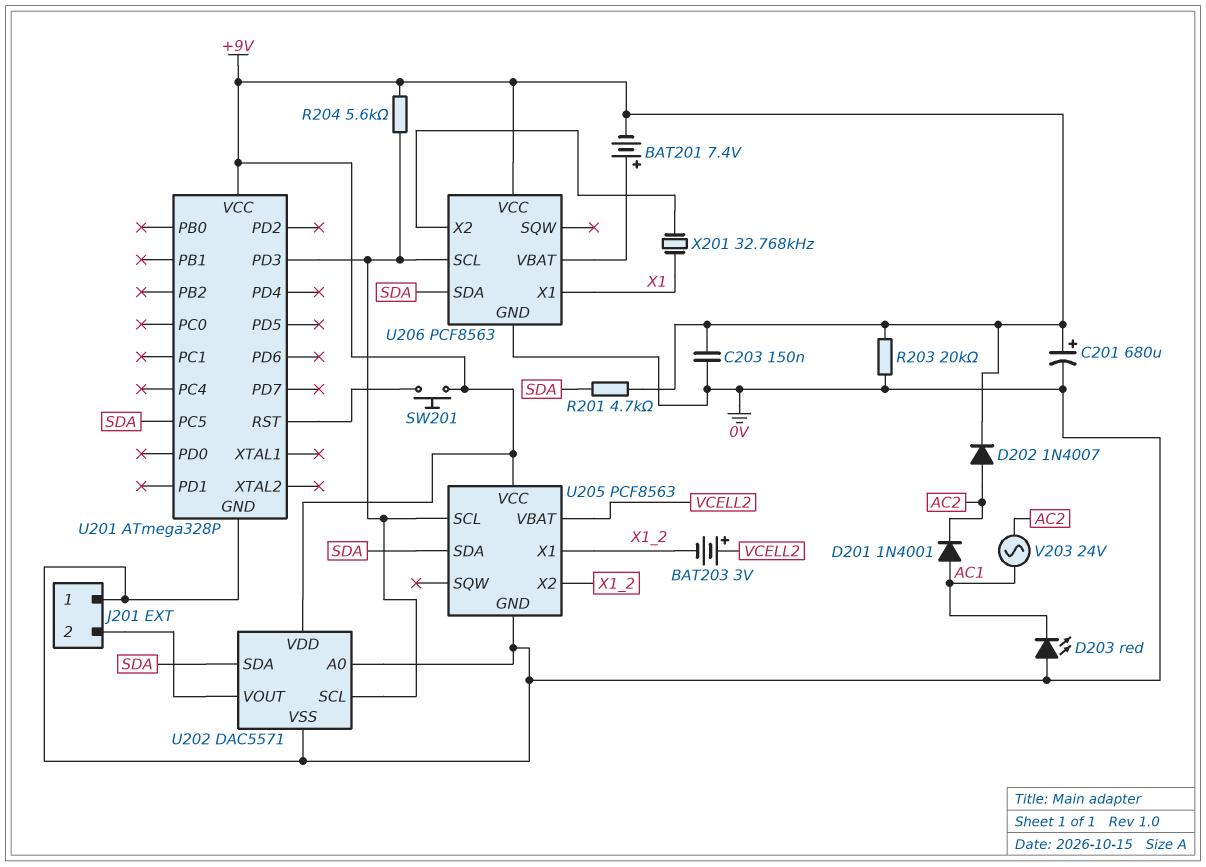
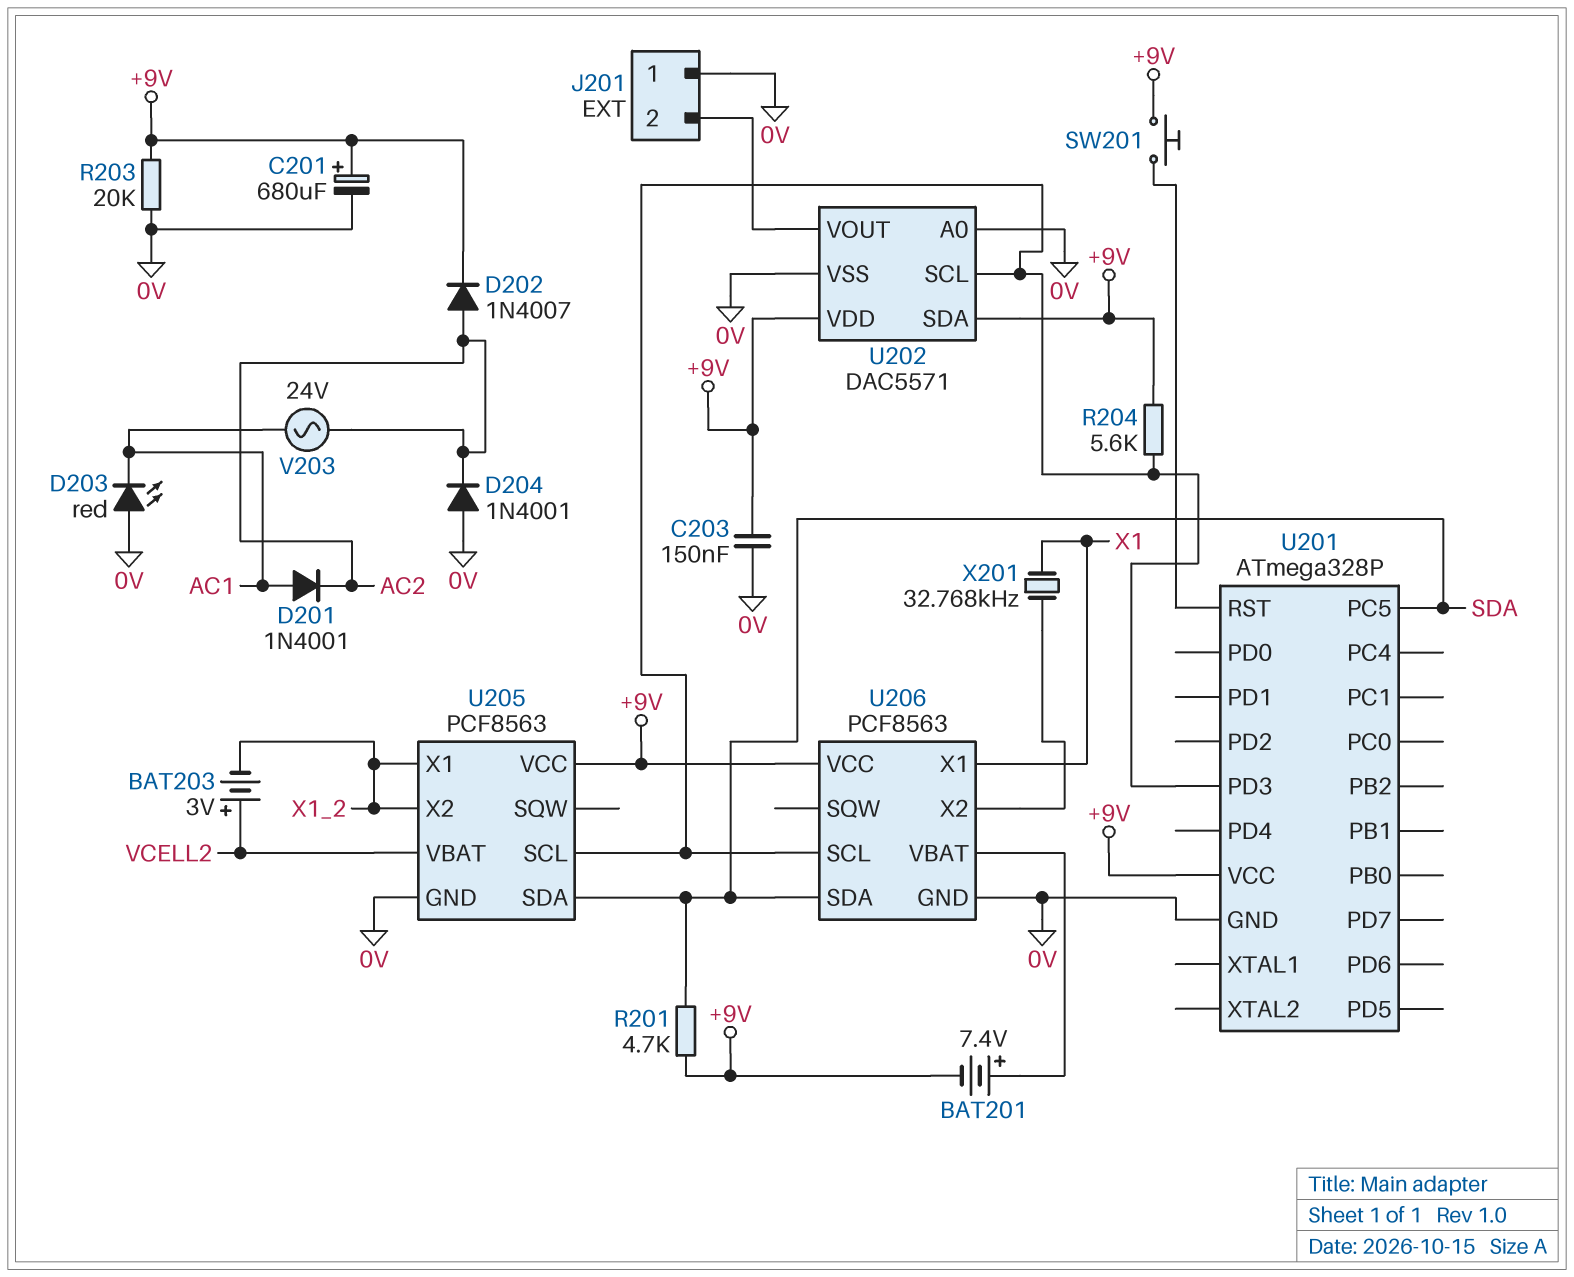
D204: none -> diode 1N4001 (A 0V, K AC2)
U202 pin SDA: SDA -> +9V

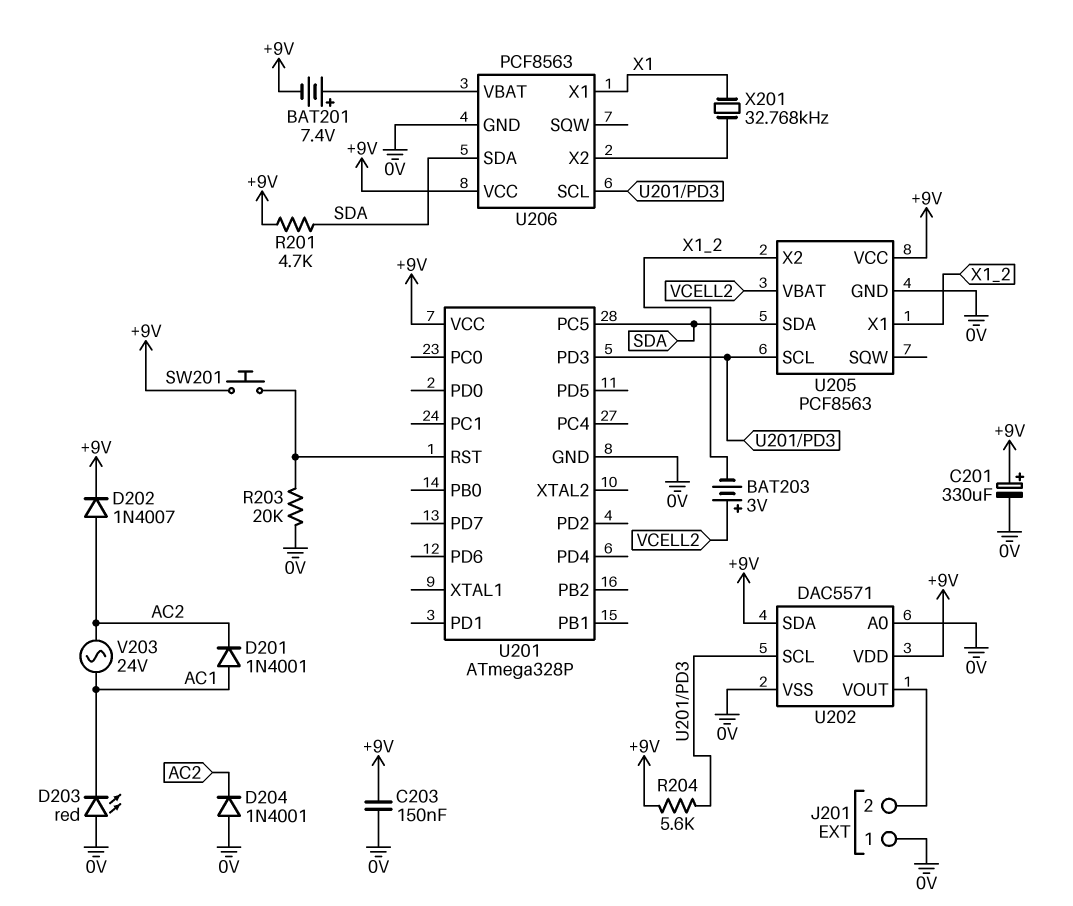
C201: 680uF (plus +9V, minus 0V) -> 330uF (plus +9V, minus 0V)
R203: 20k (+9V, 0V) -> 20k (0V, U201/RST)

